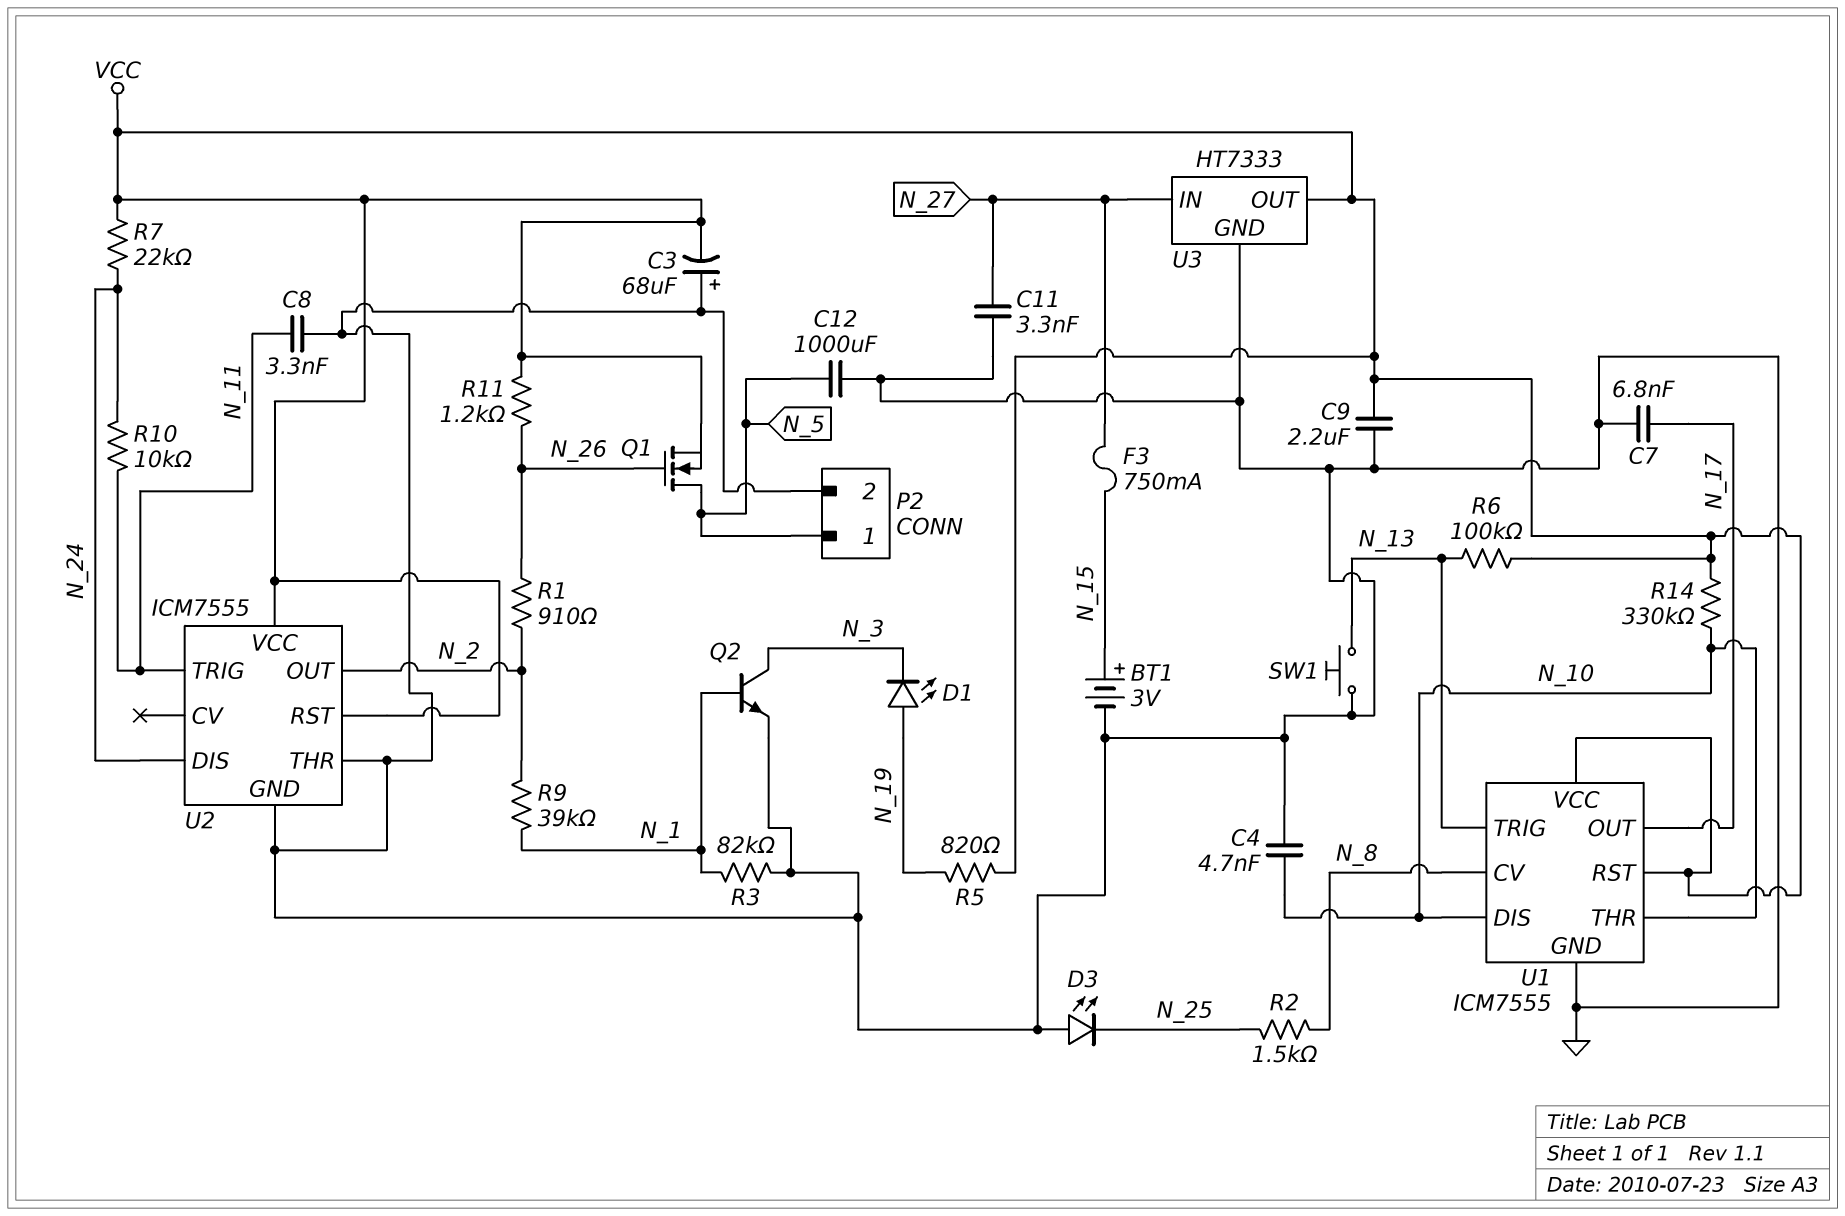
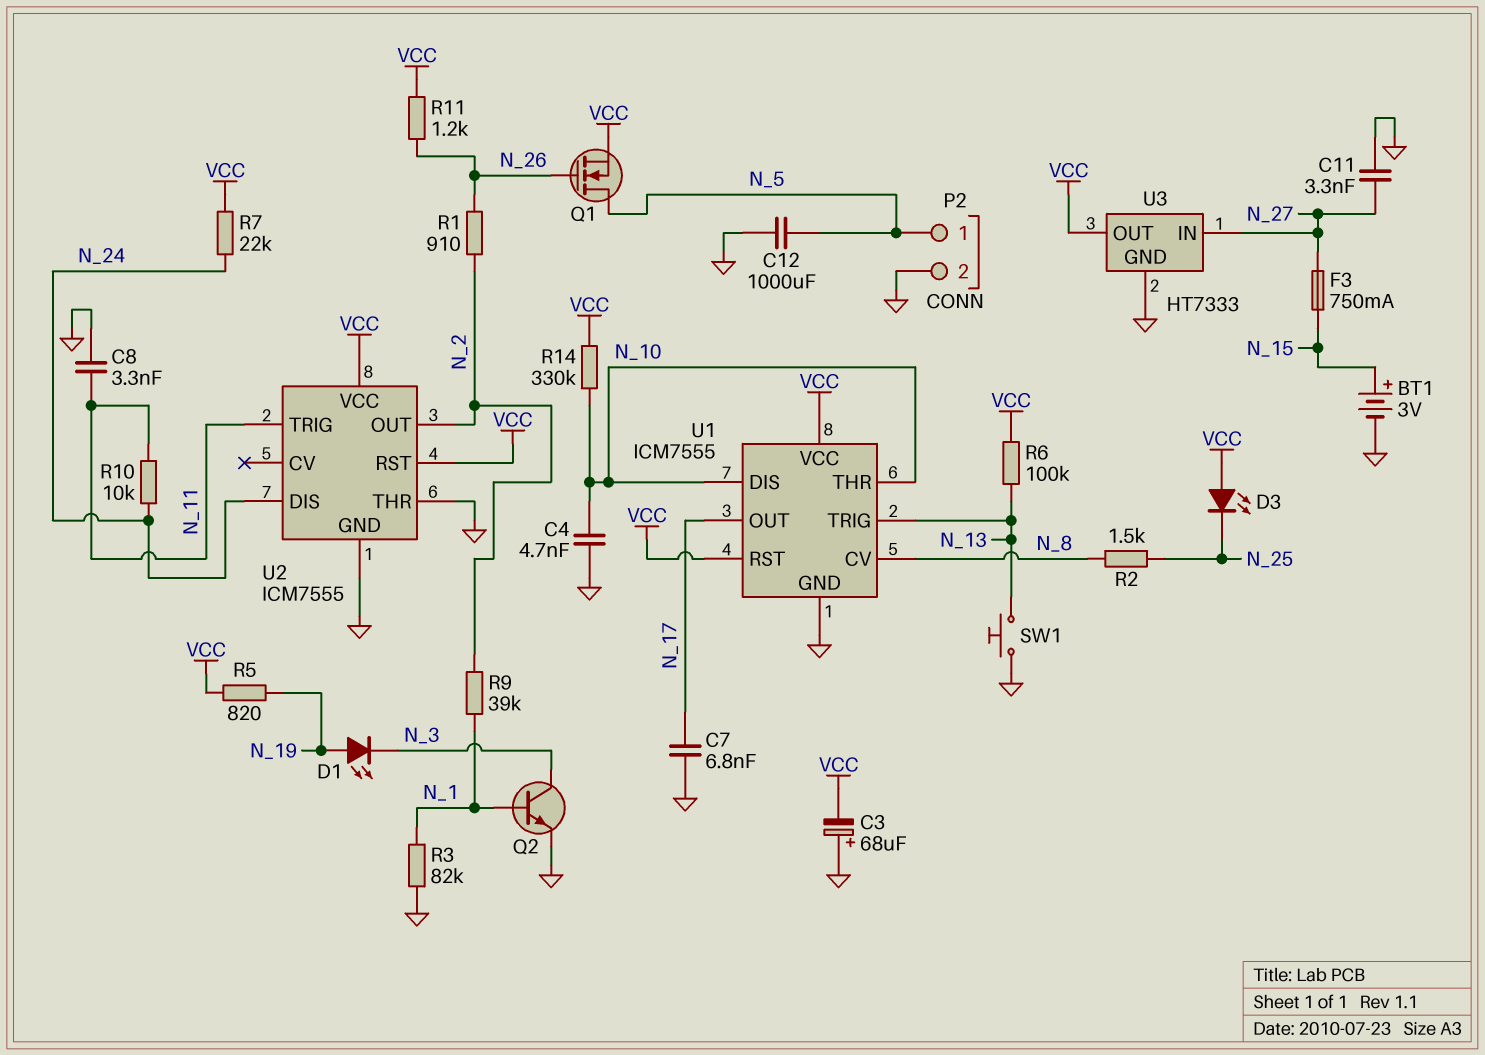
C9: 2.2uF (GND, VCC) -> none
D3: LED (A GND, K N_25) -> LED (A VCC, K N_25)

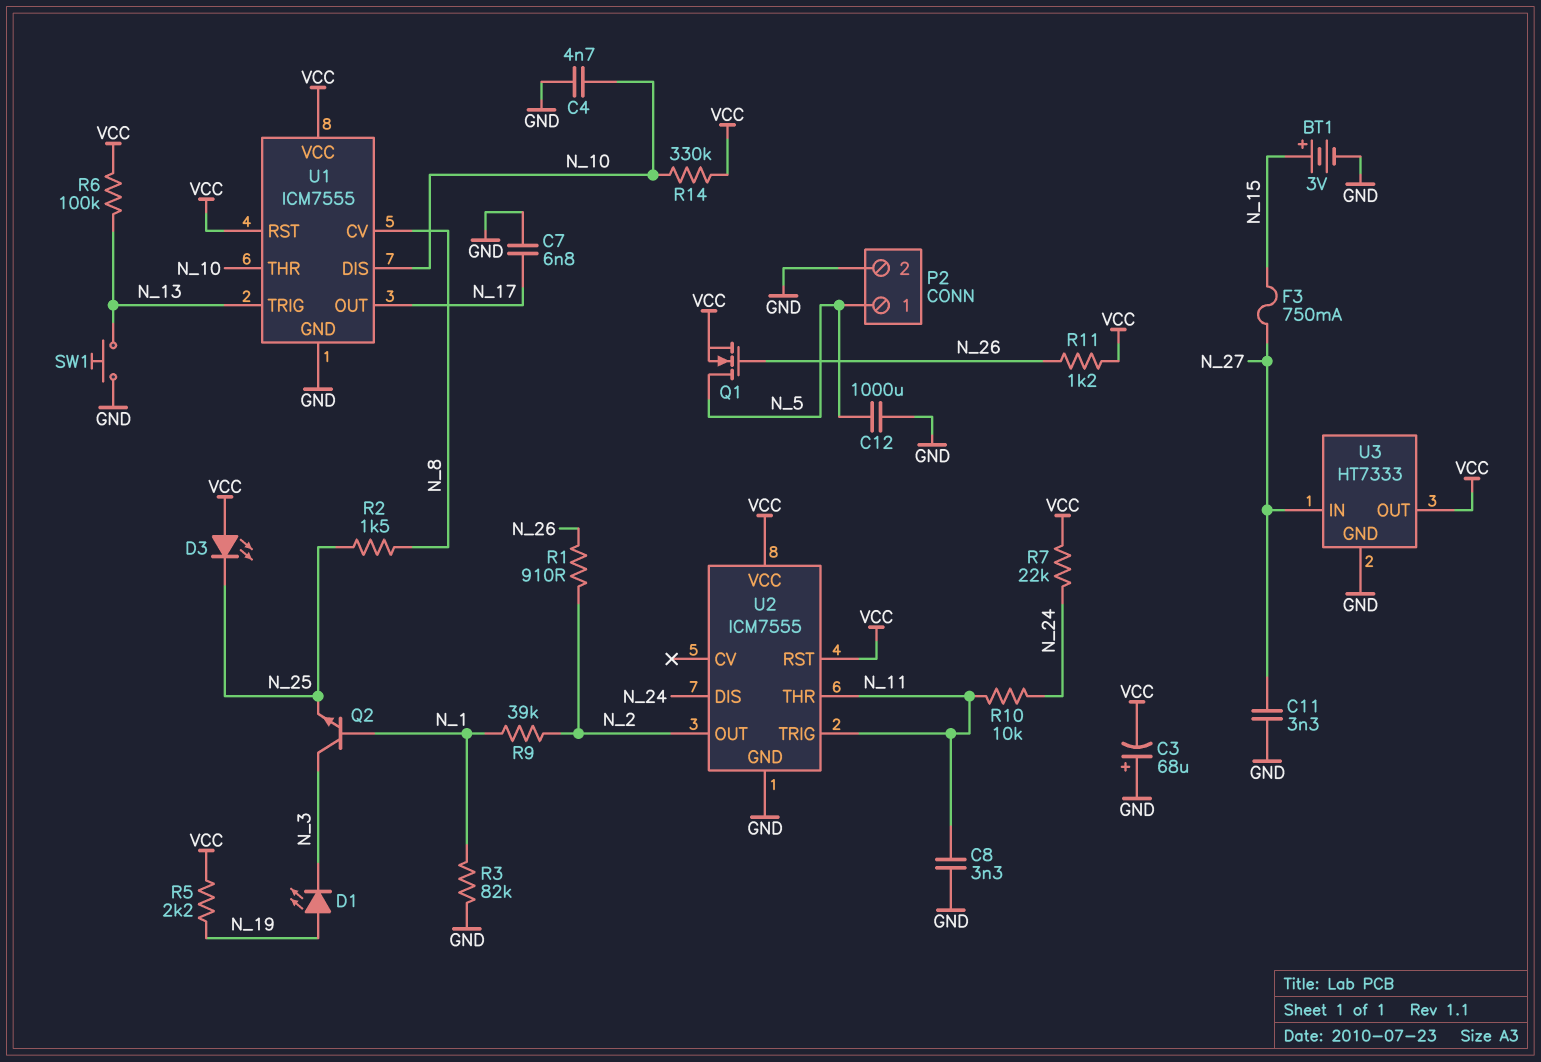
Q2: NPN (B N_1, C N_3, E GND) -> NPN (B N_1, C N_3, E N_25)
R5: 820 (N_19, VCC) -> 2.2k (N_19, VCC)
U2 pin THR: GND -> N_11

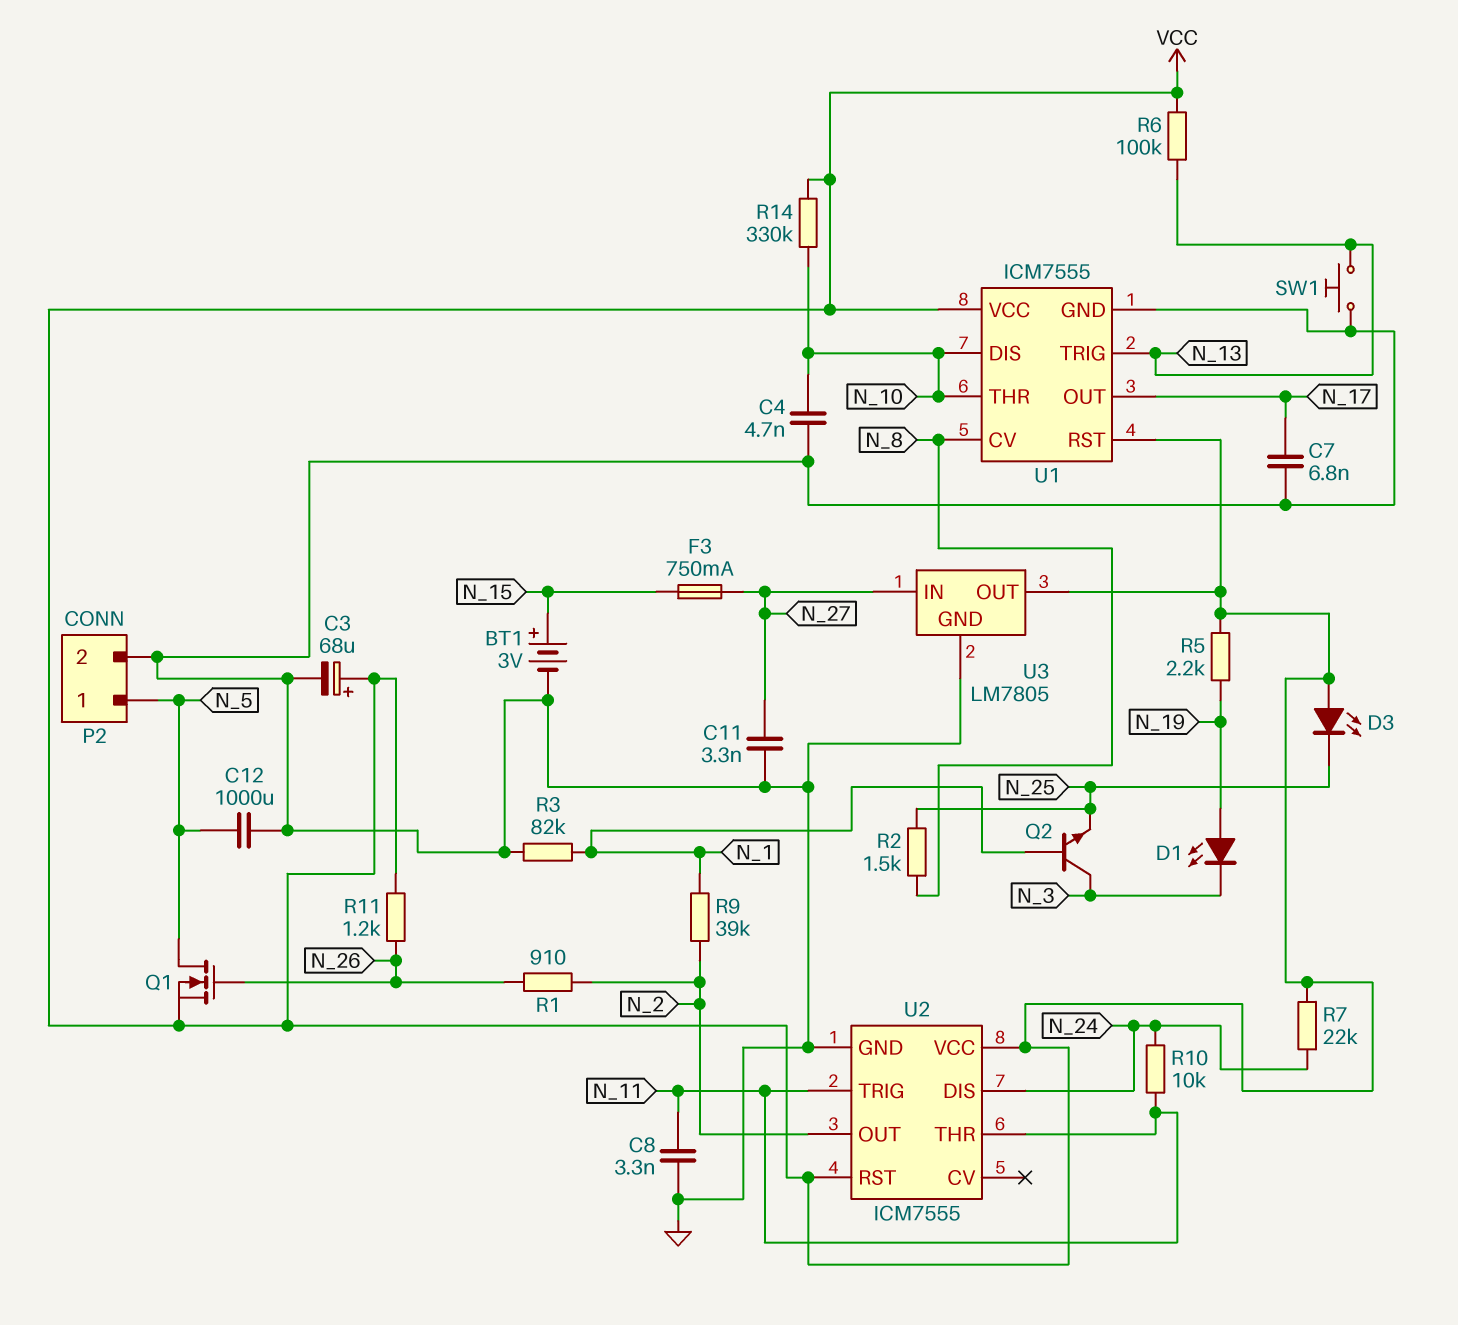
C3: 68uF (plus GND, minus VCC) -> 68uF (plus VCC, minus GND)
U3: HT7333 -> LM7805

